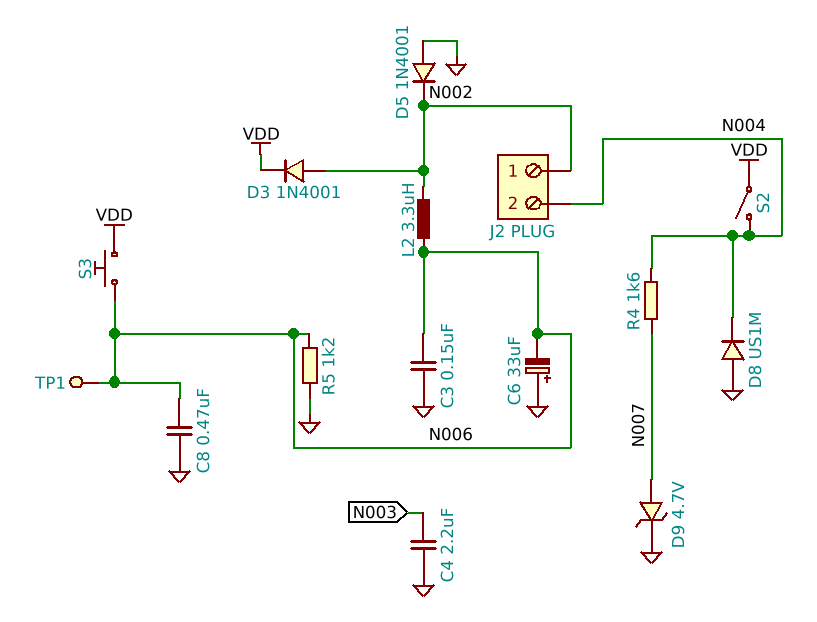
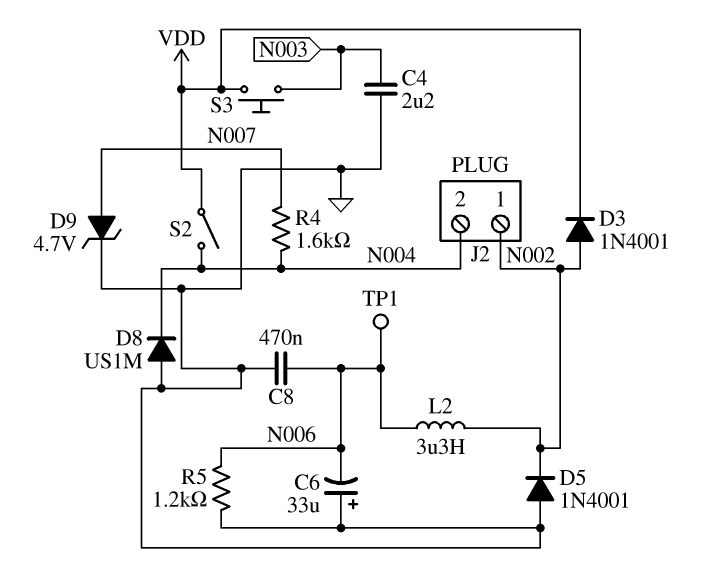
C3: 150nF (GND, N006) -> none
S3: button (N006, VDD) -> button (N003, VDD)

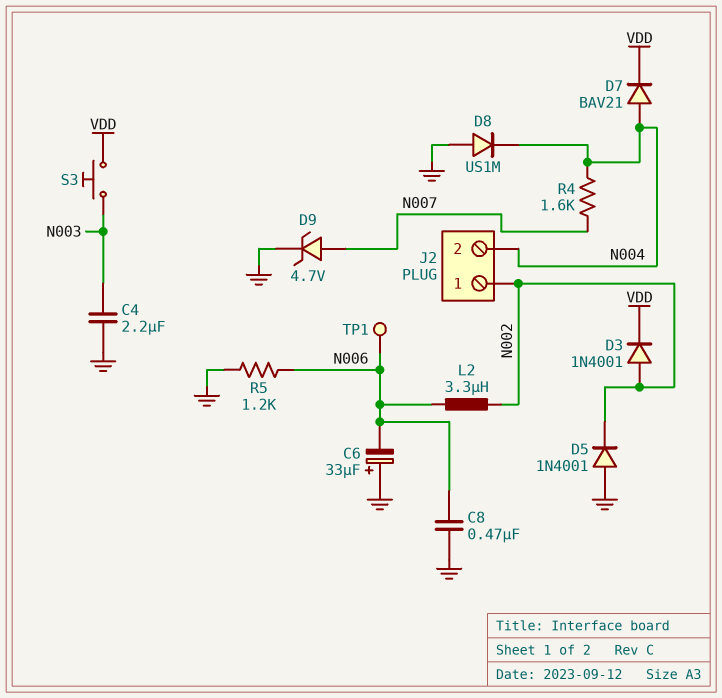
D7: none -> diode BAV21 (A N004, K VDD)
S2: switch (N004, VDD) -> none

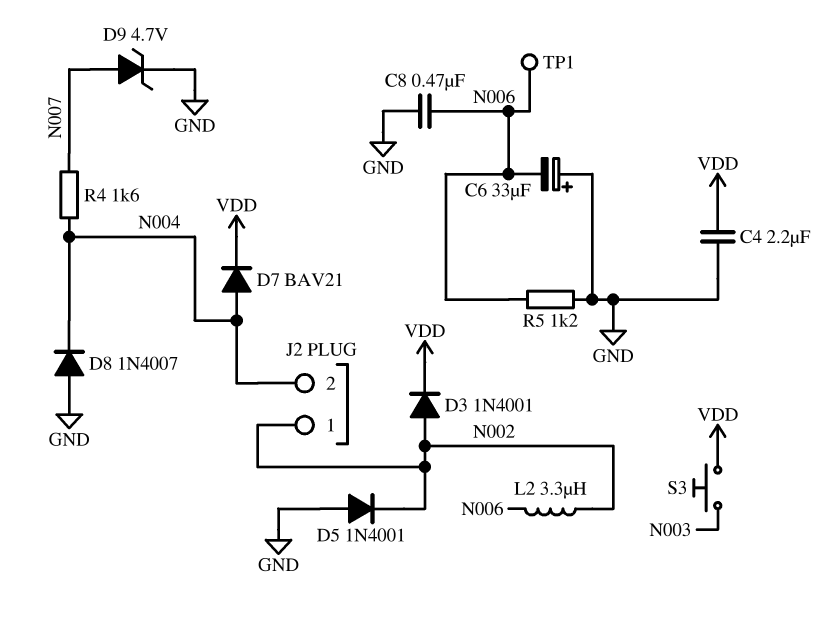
C4: 2.2uF (GND, N003) -> 2.2uF (GND, VDD)
D8: diode US1M (A GND, K N004) -> diode 1N4007 (A GND, K N004)

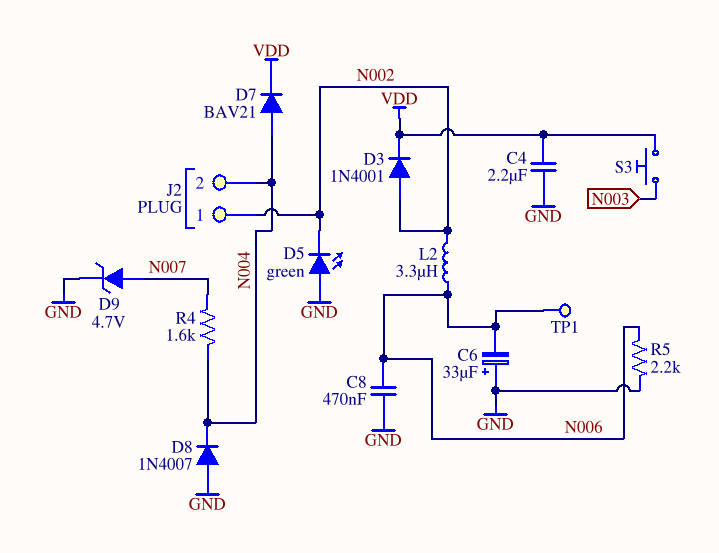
D5: diode 1N4001 (A GND, K N002) -> LED green (A GND, K N002)
R5: 1.2k (GND, N006) -> 2.2k (GND, N006)

